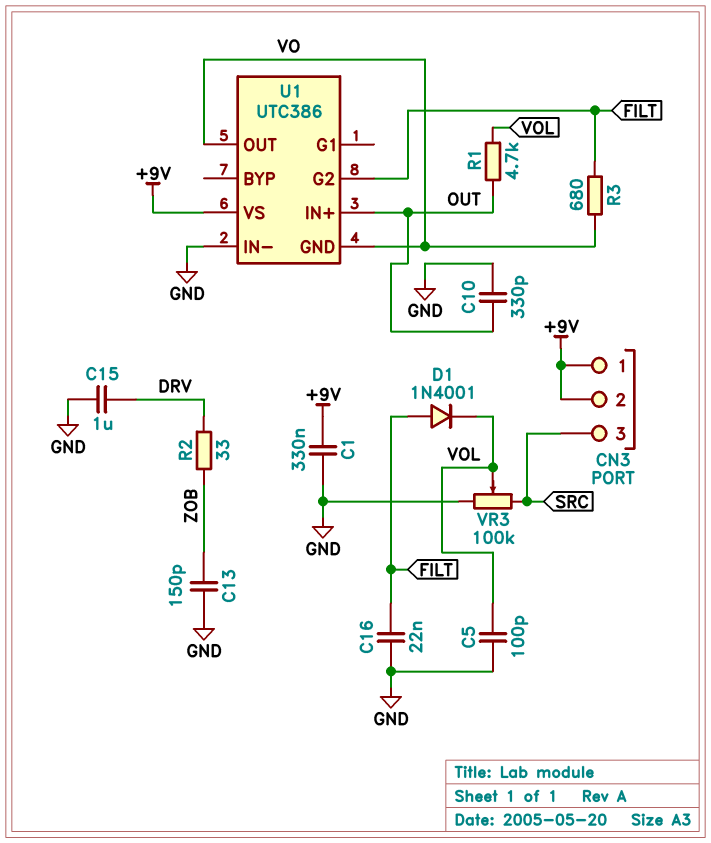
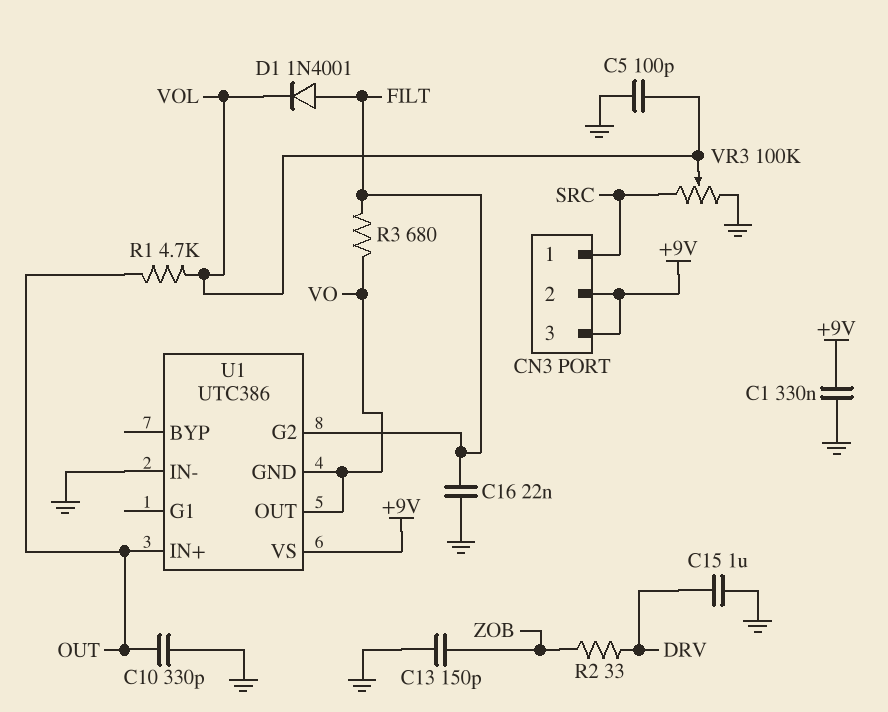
CN3 pin 1: +9V -> SRC
CN3 pin 3: SRC -> +9V

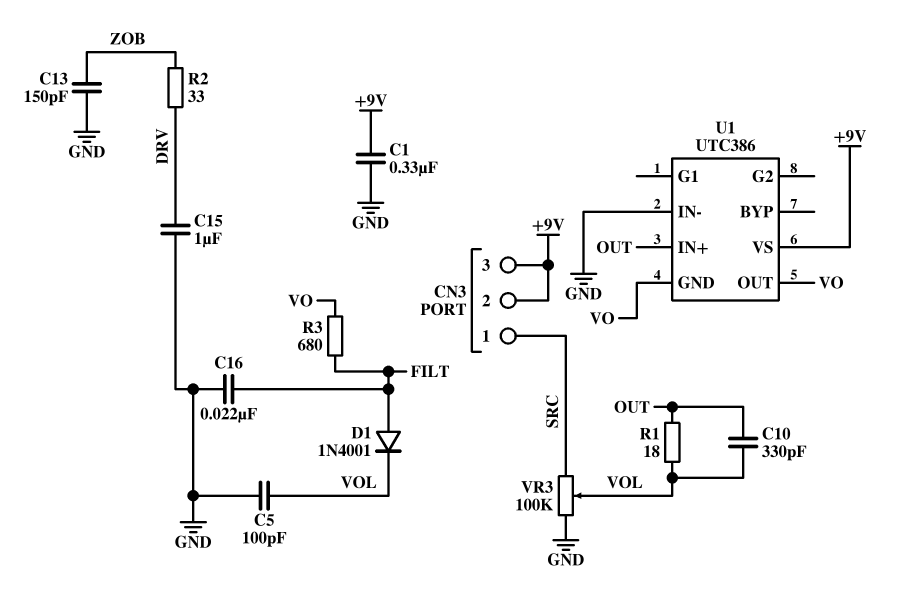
C10: 330pF (GND, OUT) -> 330pF (OUT, VOL)
R1: 4.7k (OUT, VOL) -> 18 (OUT, VOL)
U1 pin G2: FILT -> none

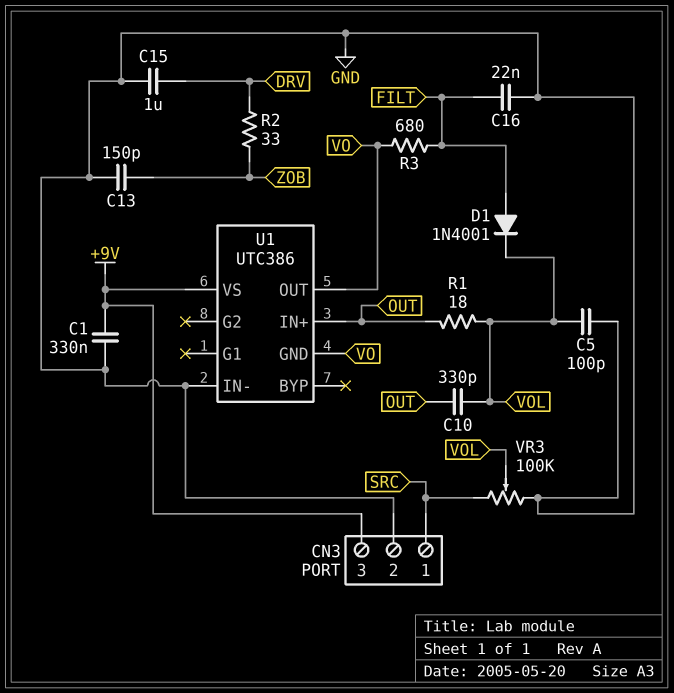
CN3 pin 2: +9V -> GND

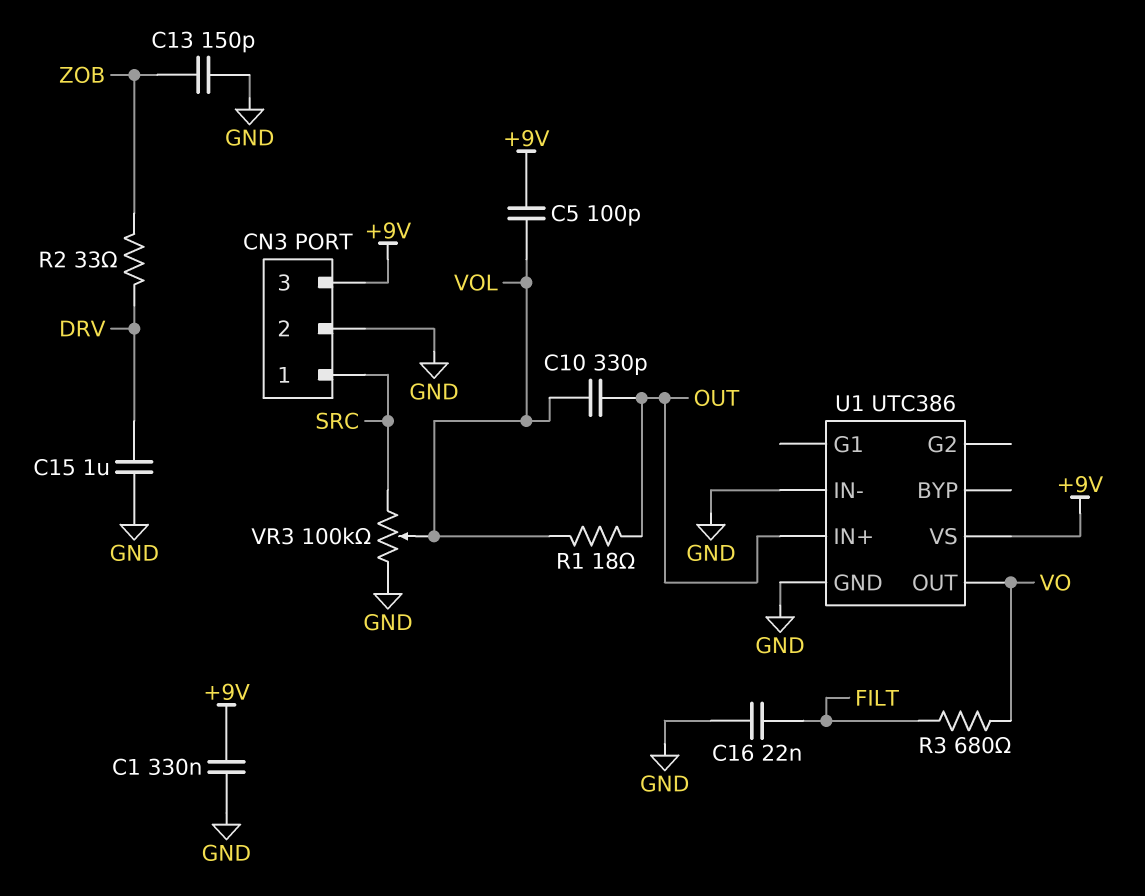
C5: 100pF (GND, VOL) -> 100pF (+9V, VOL)
D1: diode 1N4001 (A FILT, K VOL) -> none
U1 pin GND: VO -> GND

